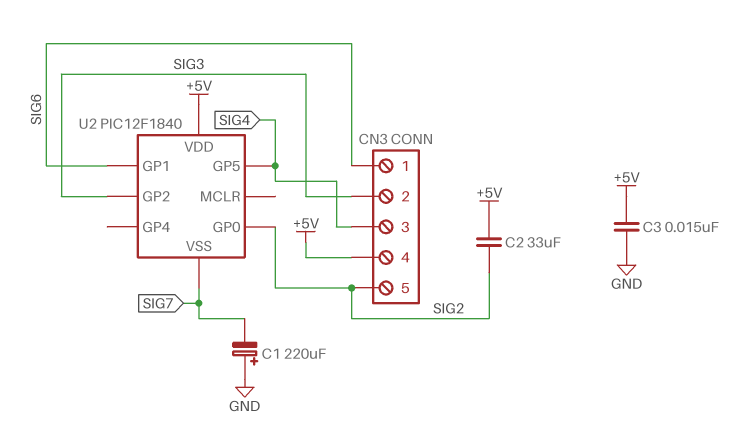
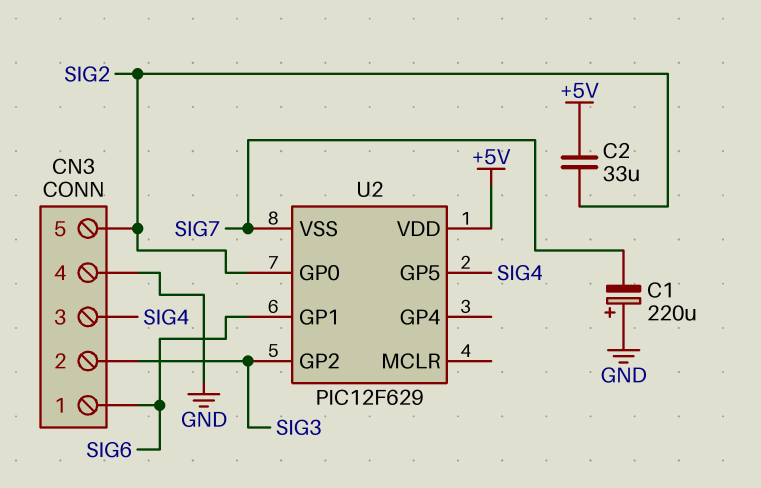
C3: 15nF (+5V, GND) -> none
CN3 pin 4: +5V -> GND
U2: PIC12F1840 -> PIC12F629

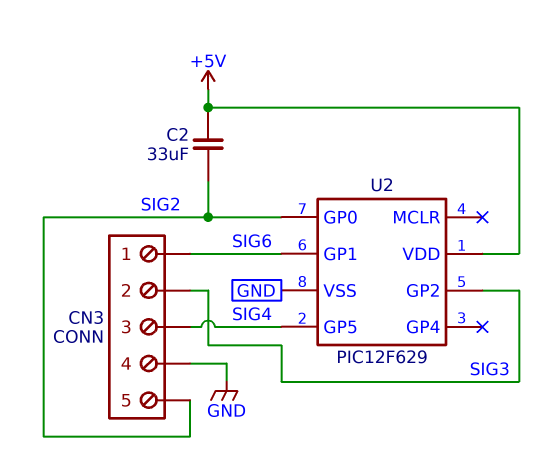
C1: 220uF (plus GND, minus SIG7) -> none
U2 pin VSS: SIG7 -> GND

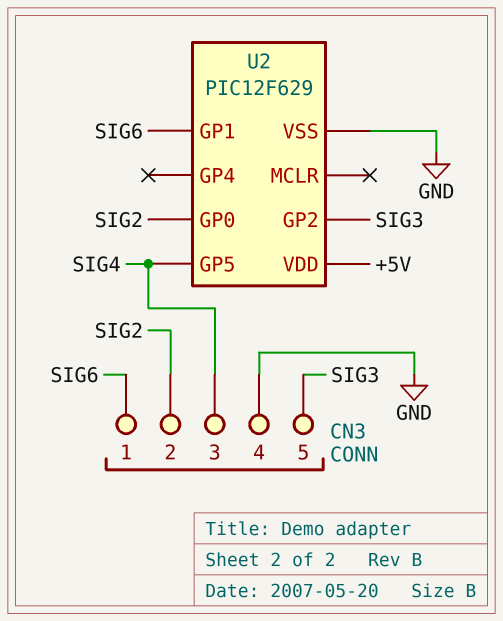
C2: 33uF (+5V, SIG2) -> none
CN3 pin 2: SIG3 -> SIG2
CN3 pin 5: SIG2 -> SIG3

